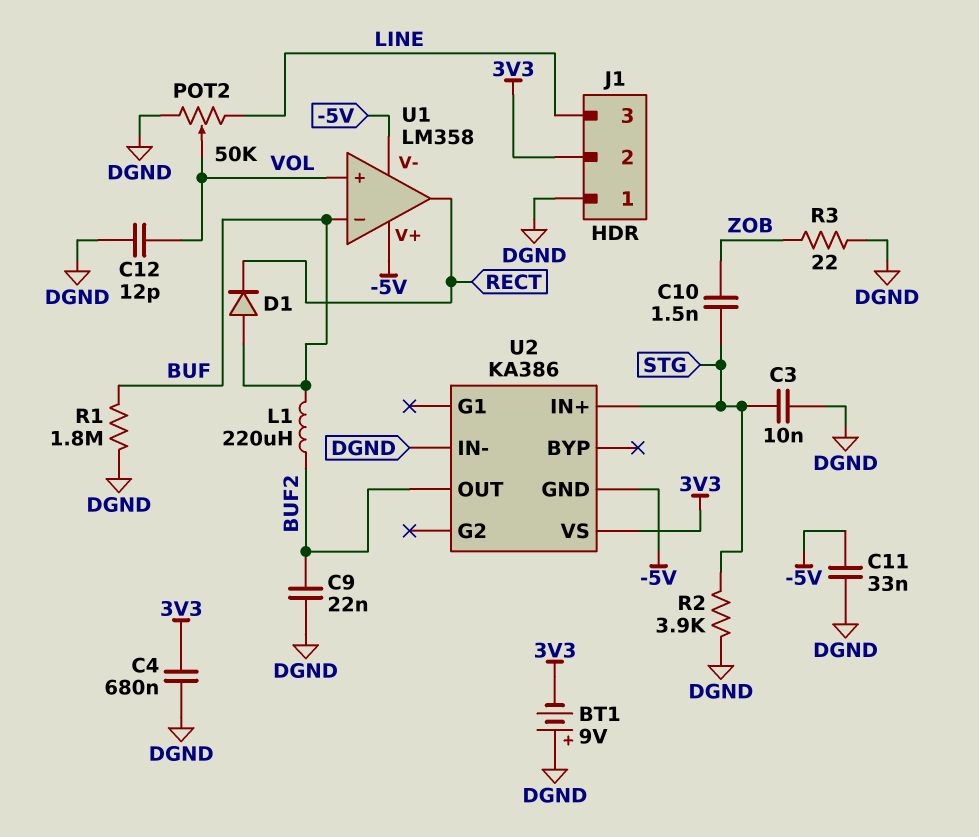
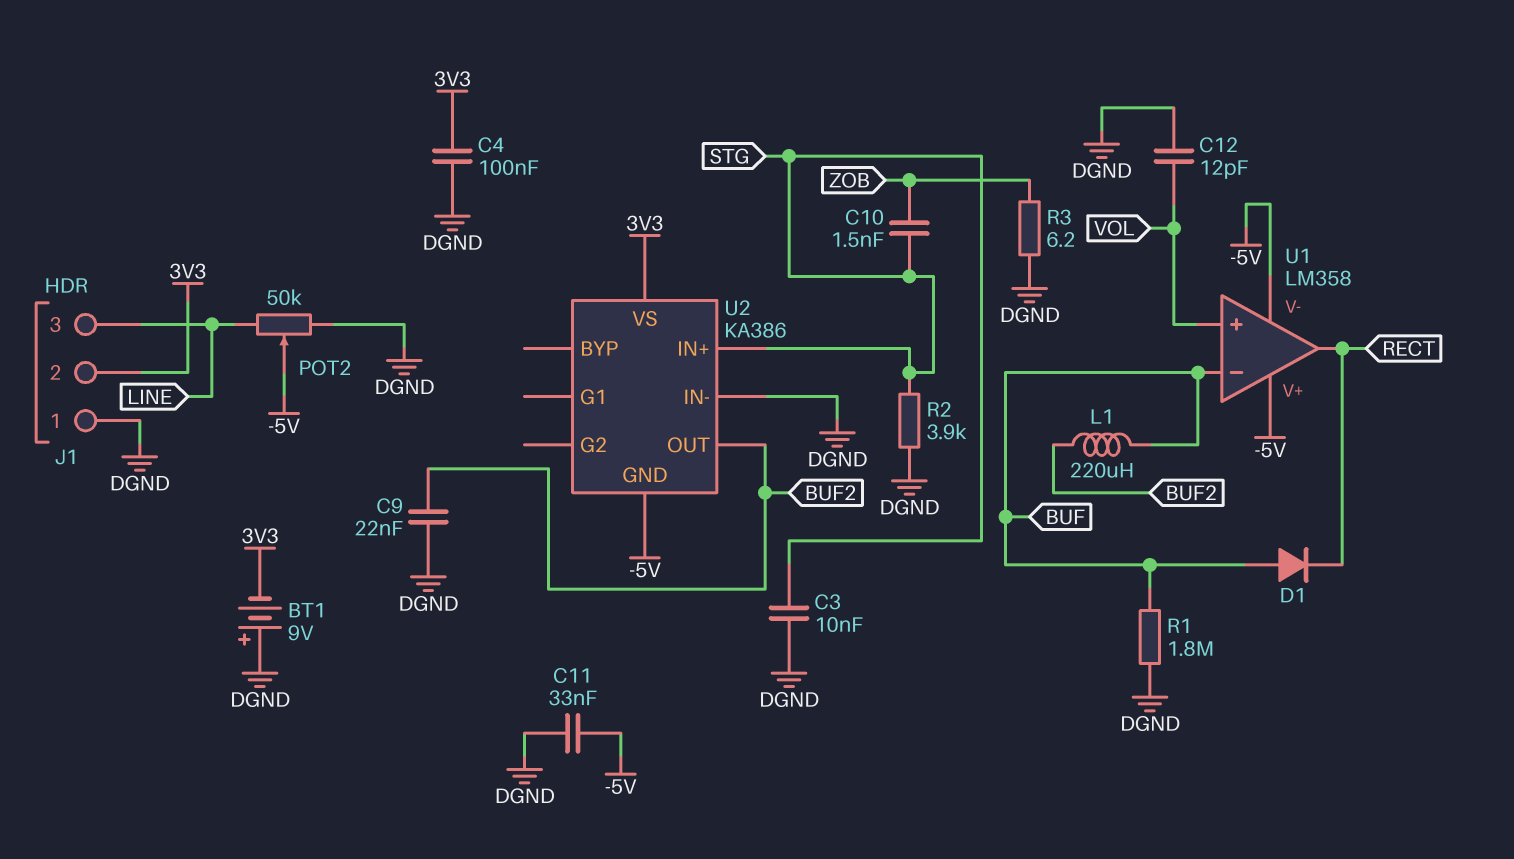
C4: 680nF (3V3, DGND) -> 100nF (3V3, DGND)
POT2: 50k (DGND, LINE, wiper VOL) -> 50k (DGND, LINE, wiper -5V)
R3: 22 (DGND, ZOB) -> 6.2 (DGND, ZOB)

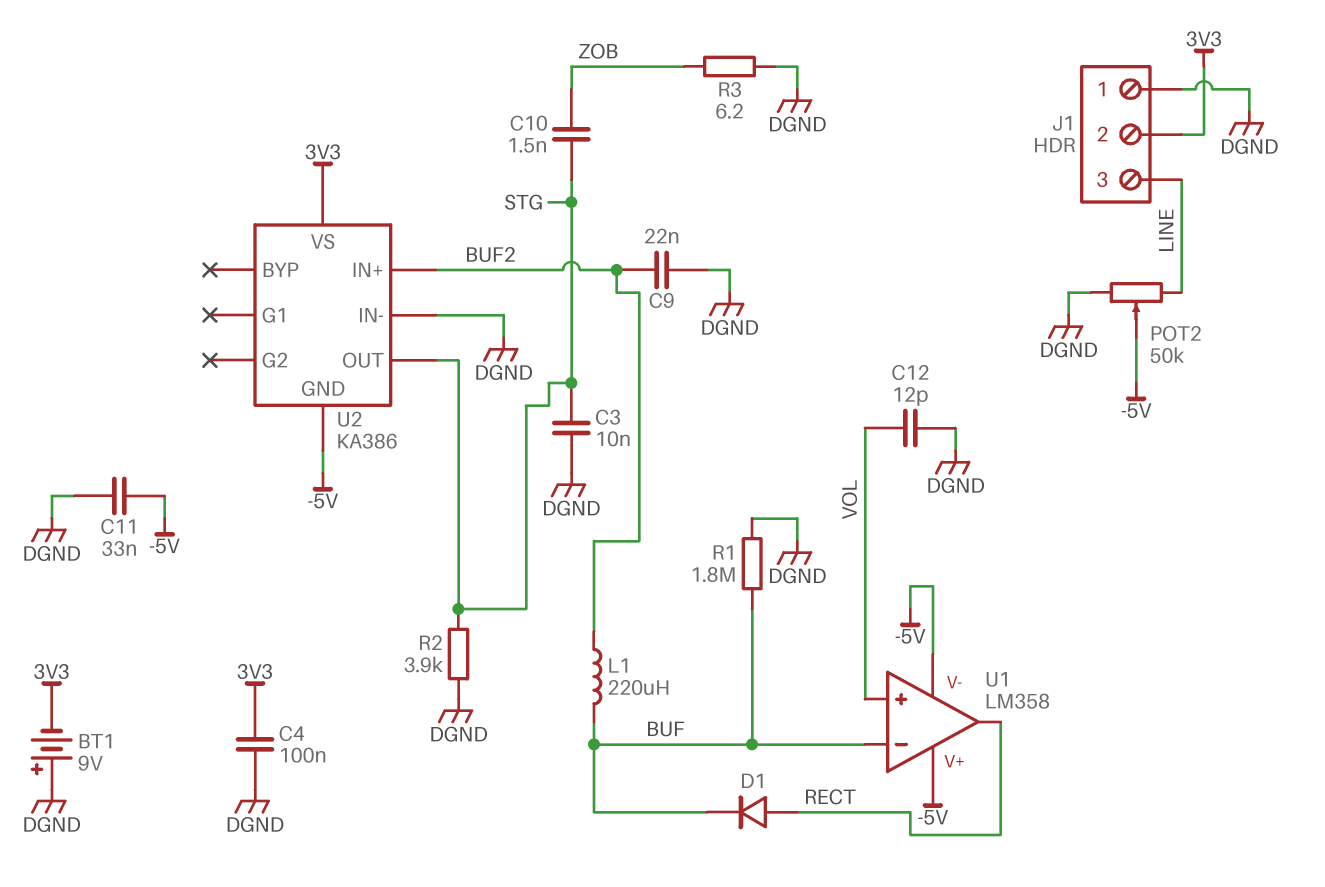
D1: diode (A BUF, K RECT) -> diode (A RECT, K BUF)
U2 pin IN+: STG -> BUF2
U2 pin OUT: BUF2 -> STG

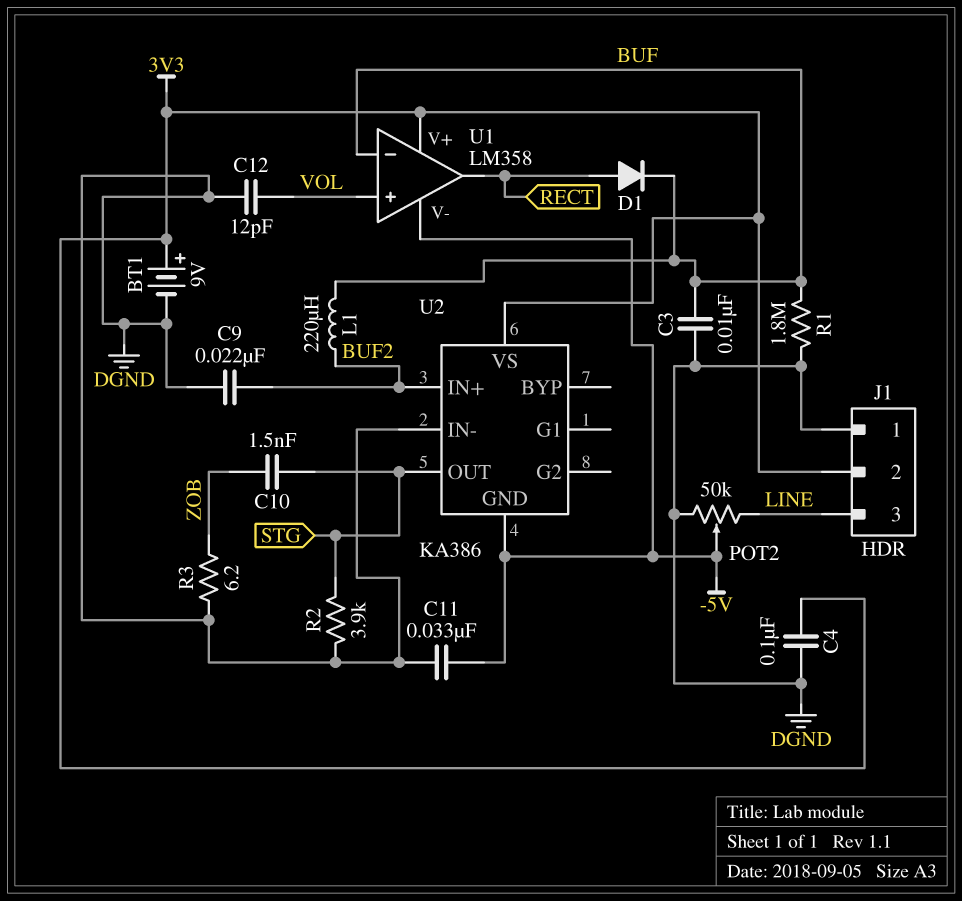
BT1: 9V (plus DGND, minus 3V3) -> 9V (plus 3V3, minus DGND)
C3: 10nF (DGND, STG) -> 10nF (BUF, DGND)
U1 pin V+: -5V -> 3V3

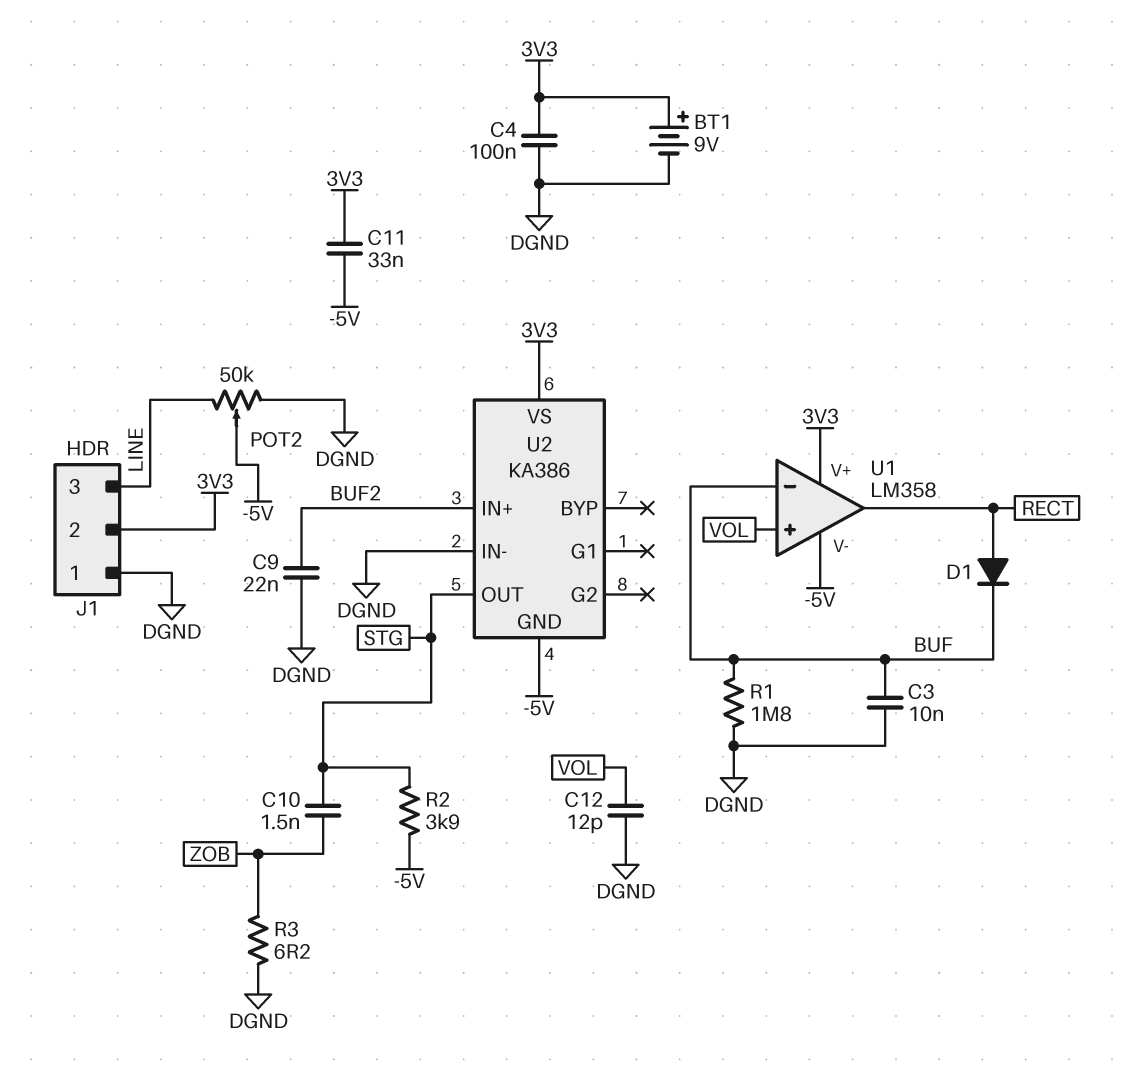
C11: 33nF (-5V, DGND) -> 33nF (-5V, 3V3)
L1: 220uH (BUF, BUF2) -> none
R2: 3.9k (DGND, STG) -> 3.9k (-5V, STG)

